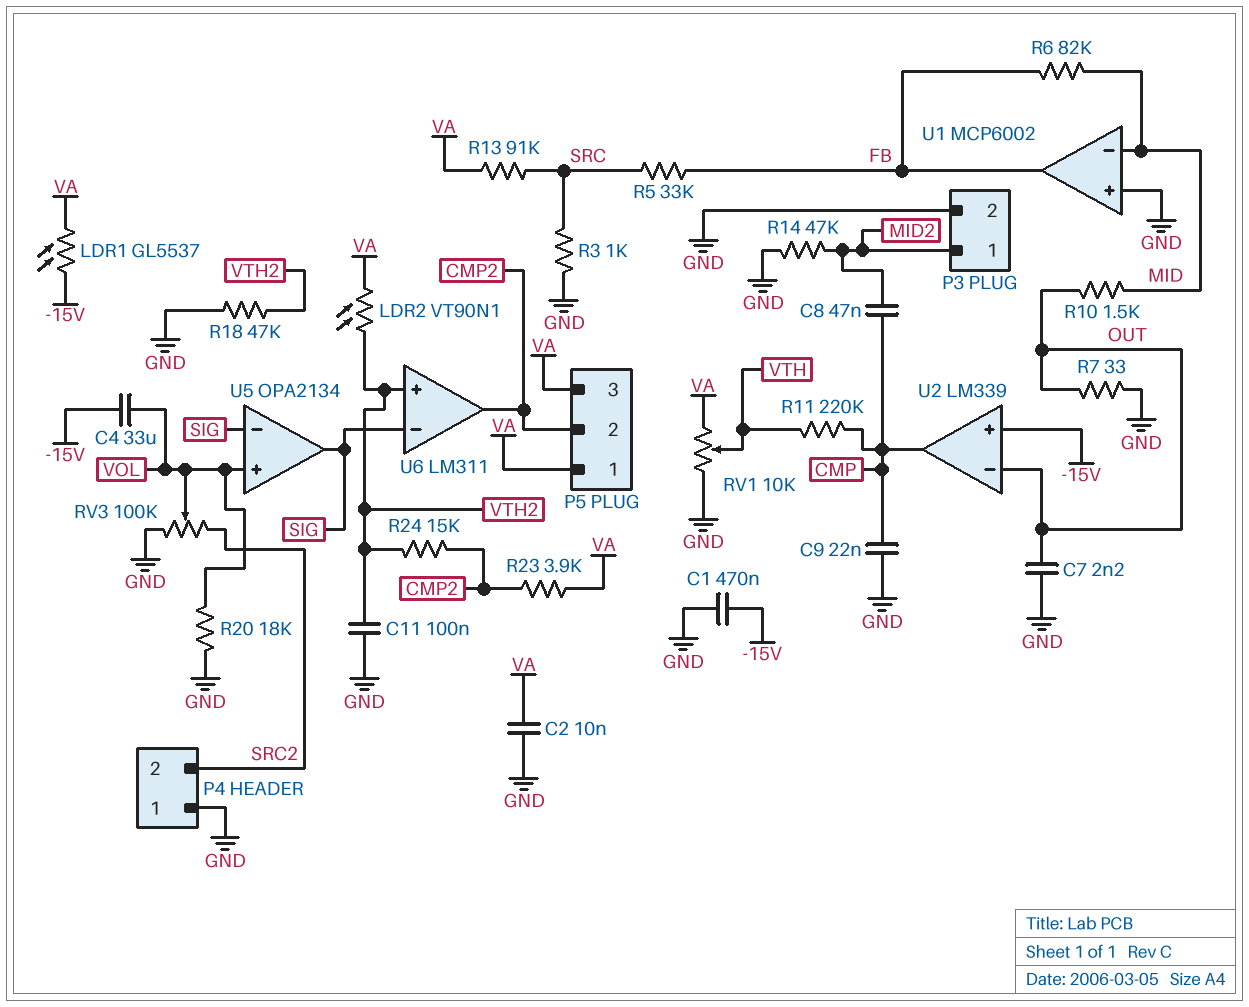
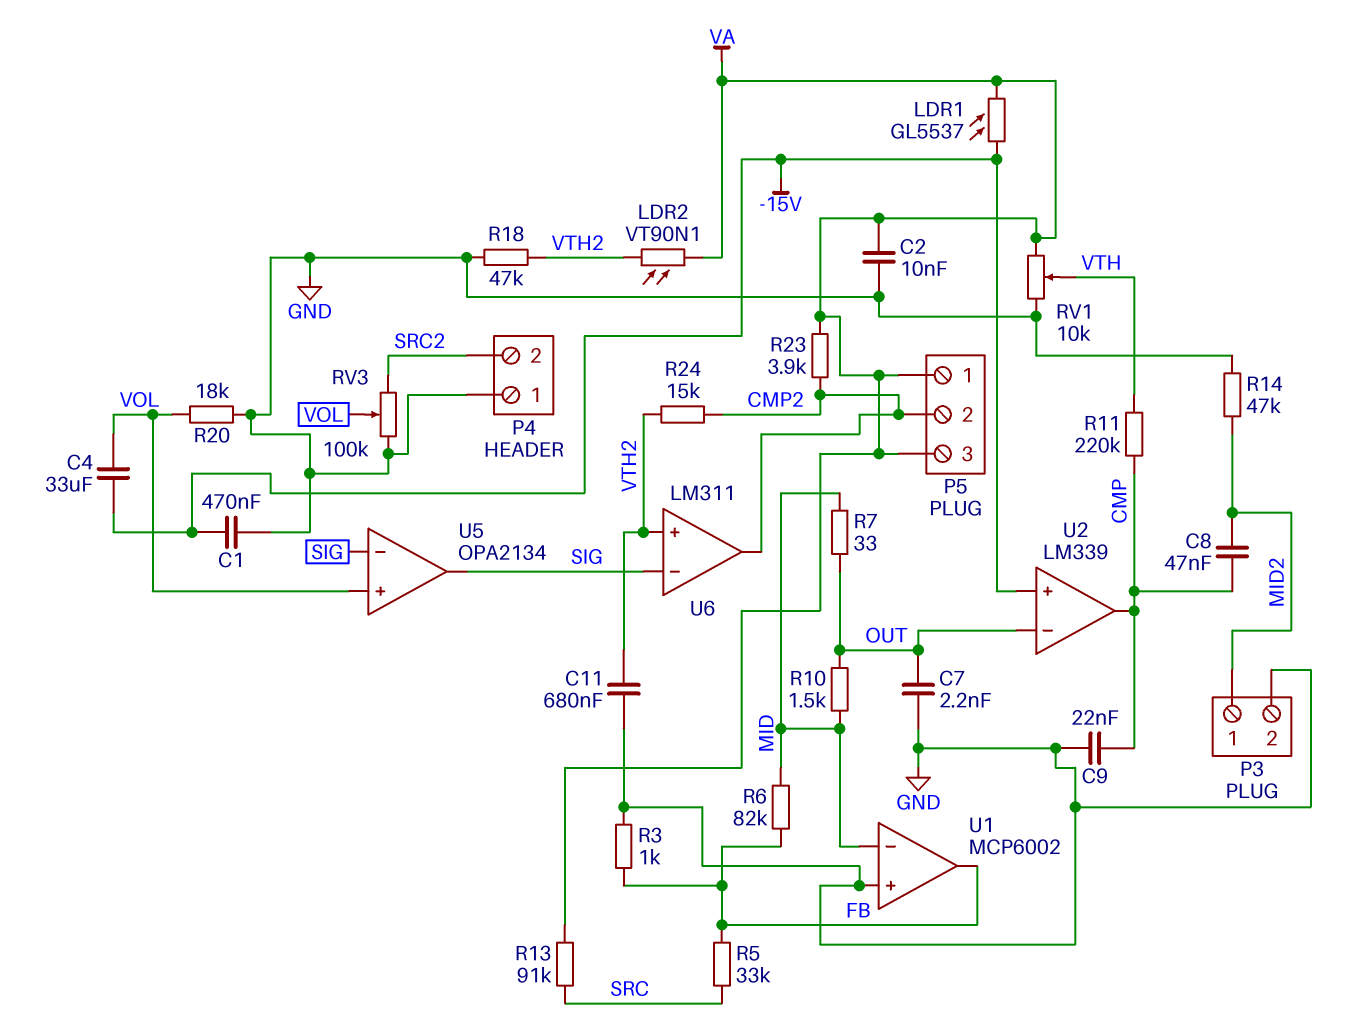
C11: 100nF (GND, VTH2) -> 680nF (GND, VTH2)
R3: 1k (GND, SRC) -> 1k (FB, GND)
R7: 33 (GND, OUT) -> 33 (MID, OUT)

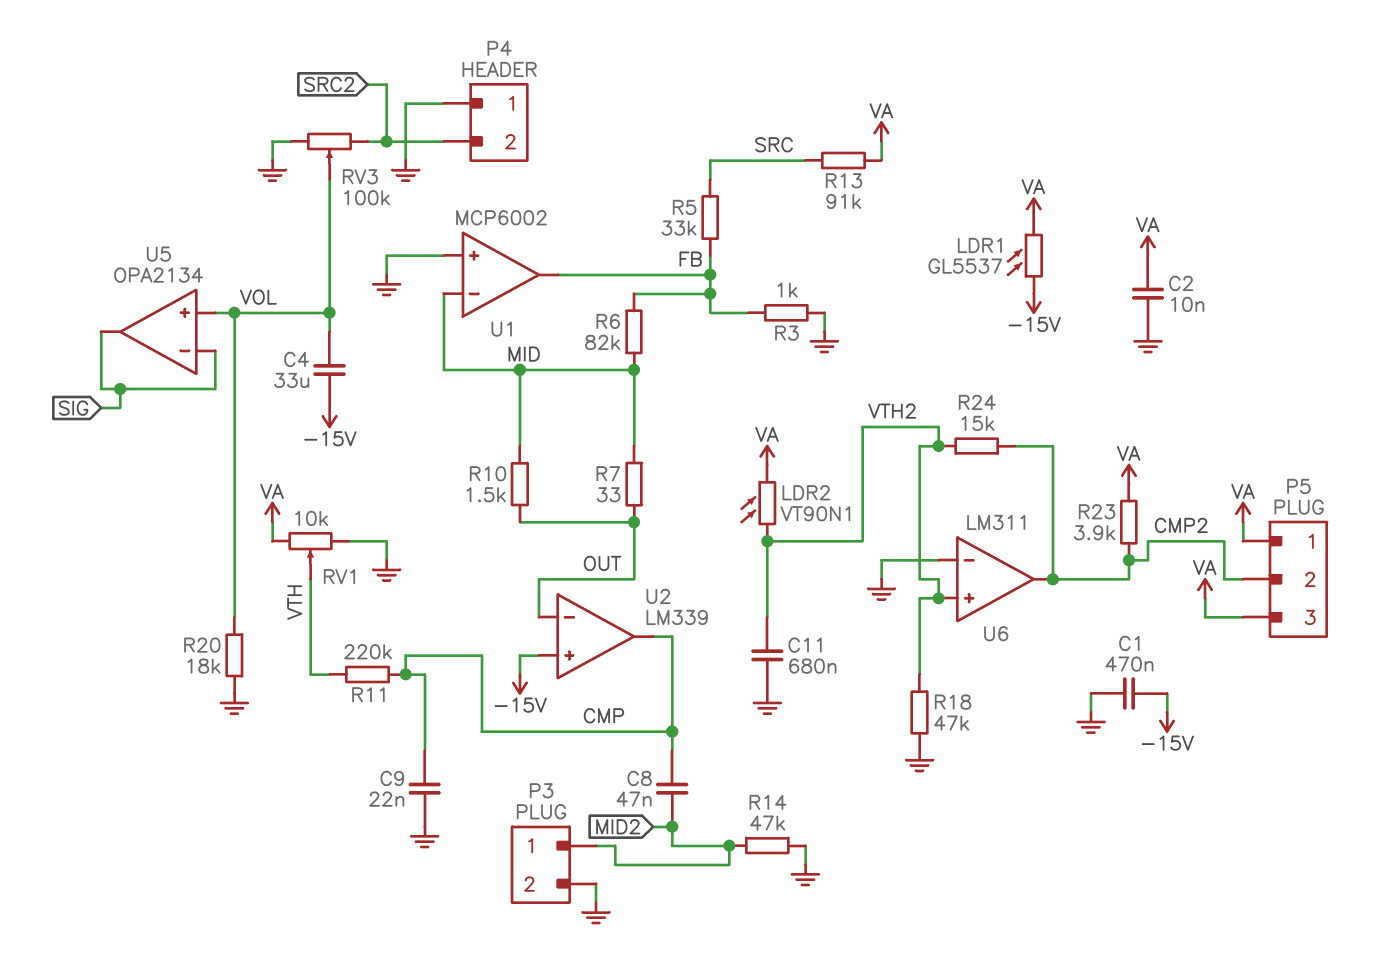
C7: 2.2nF (GND, OUT) -> none
U6 pin in-: SIG -> GND

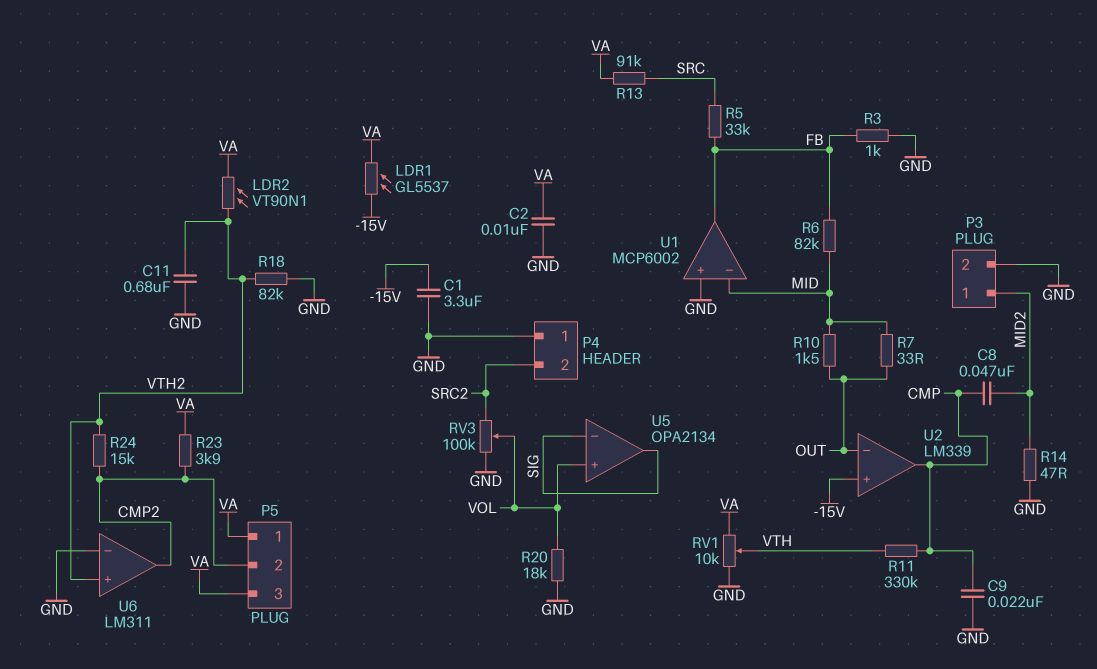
C1: 470nF (-15V, GND) -> 3.3uF (-15V, GND)
C4: 33uF (-15V, VOL) -> none
R11: 220k (CMP, VTH) -> 330k (CMP, VTH)
R14: 47k (GND, MID2) -> 47 (GND, MID2)
R18: 47k (GND, VTH2) -> 82k (GND, VTH2)

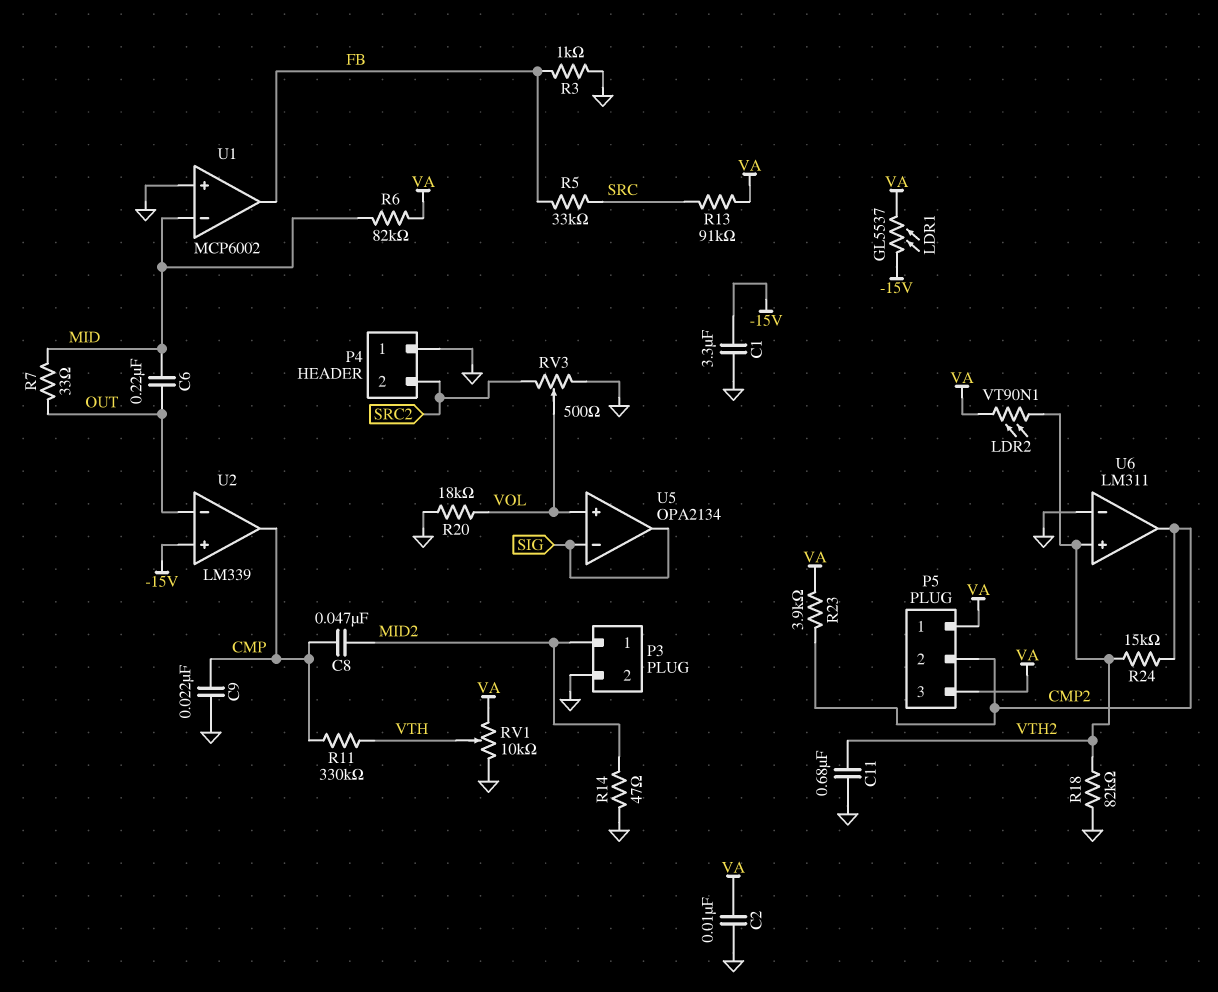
C6: none -> 220nF (MID, OUT)
R6: 82k (FB, MID) -> 82k (MID, VA)
R10: 1.5k (MID, OUT) -> none
RV3: 100k (GND, SRC2, wiper VOL) -> 500 (GND, SRC2, wiper VOL)

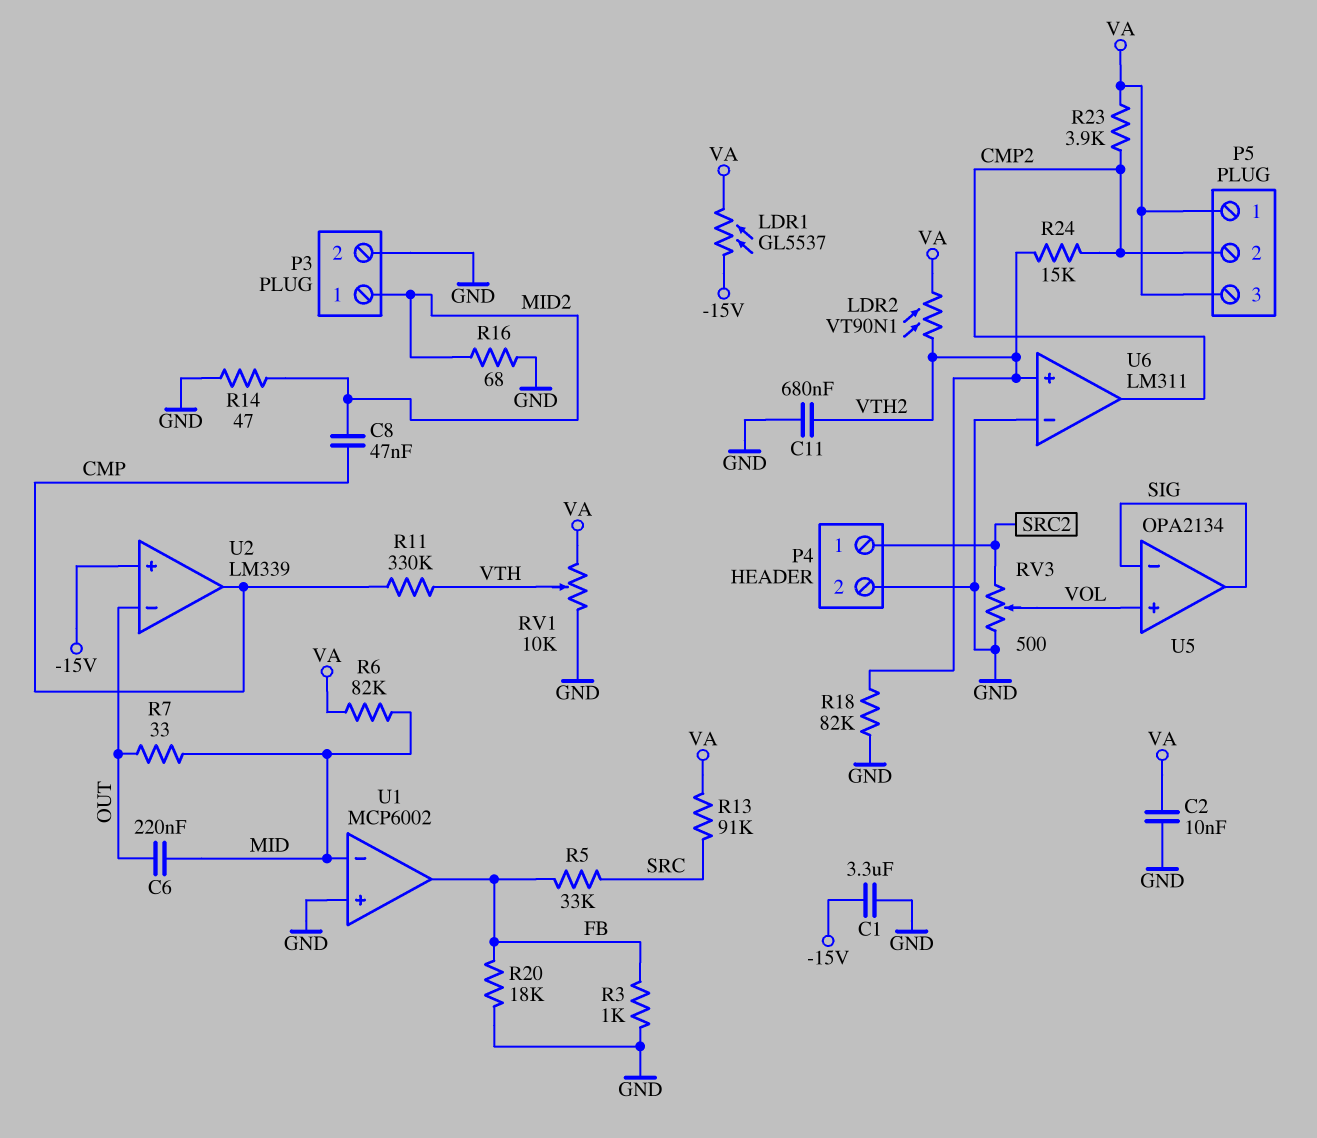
C9: 22nF (CMP, GND) -> none
P4 pin 1: GND -> SRC2
P4 pin 2: SRC2 -> GND
R16: none -> 68 (GND, MID2)
R20: 18k (GND, VOL) -> 18k (FB, GND)

